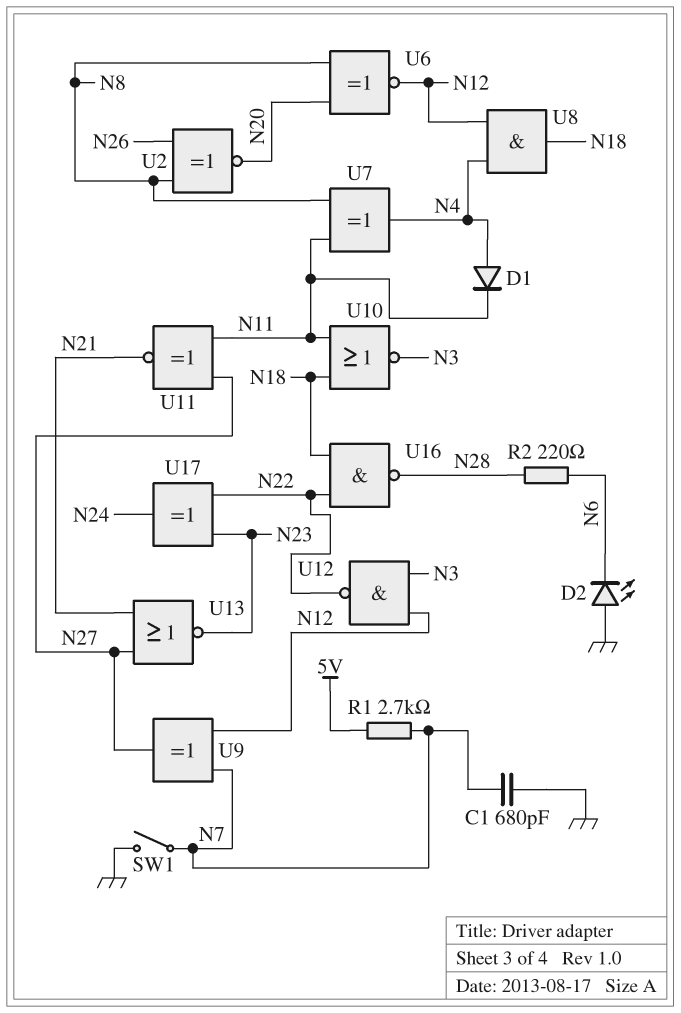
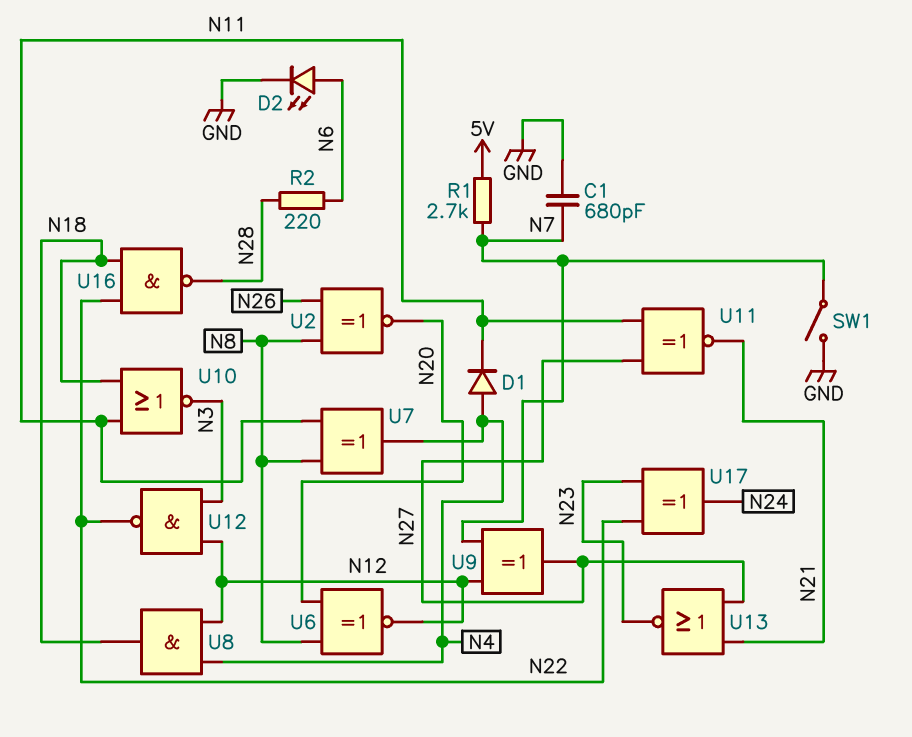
D2: LED (A GND, K N6) -> LED (A N6, K GND)

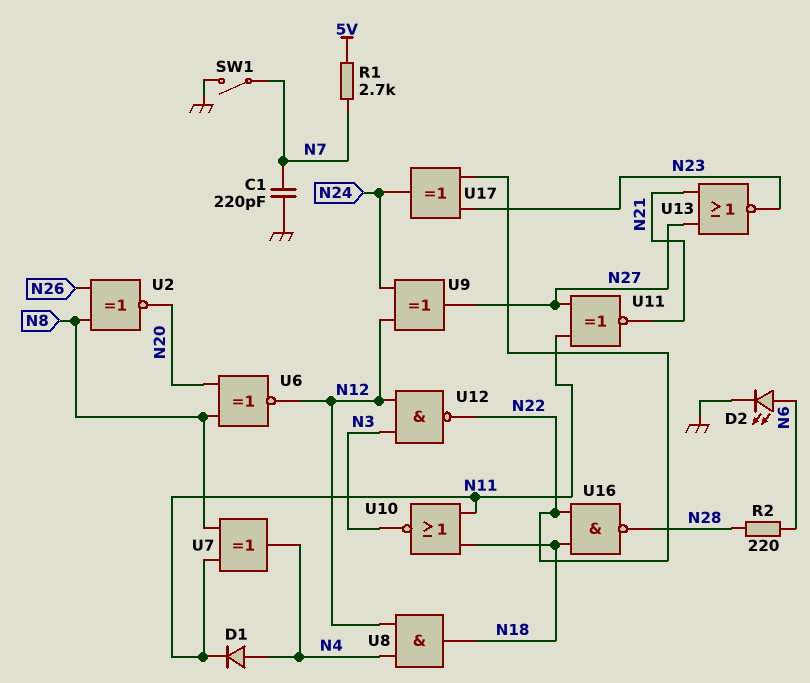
C1: 680pF (GND, N7) -> 220pF (GND, N7)
U9: XOR (in N7, in N12, out N27) -> XOR (in N12, in N24, out N27)

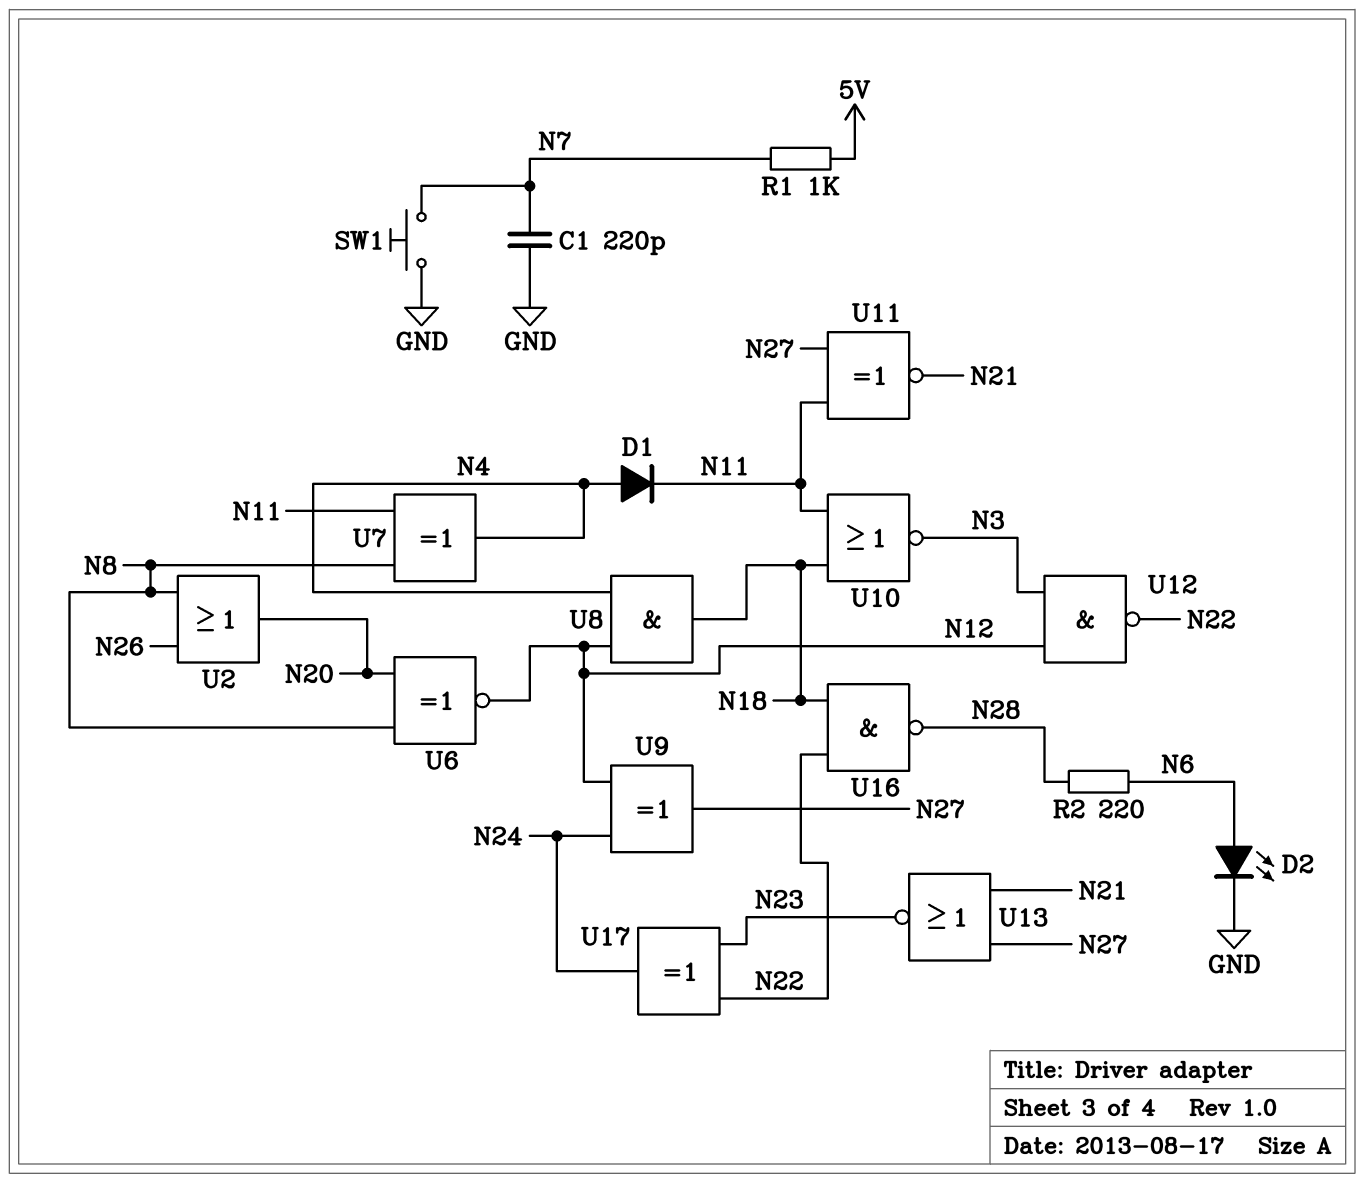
R1: 2.7k (5V, N7) -> 1k (5V, N7)
SW1: switch (GND, N7) -> button (GND, N7)
U2: XNOR (in N8, in N26, out N20) -> OR (in N8, in N26, out N20)

